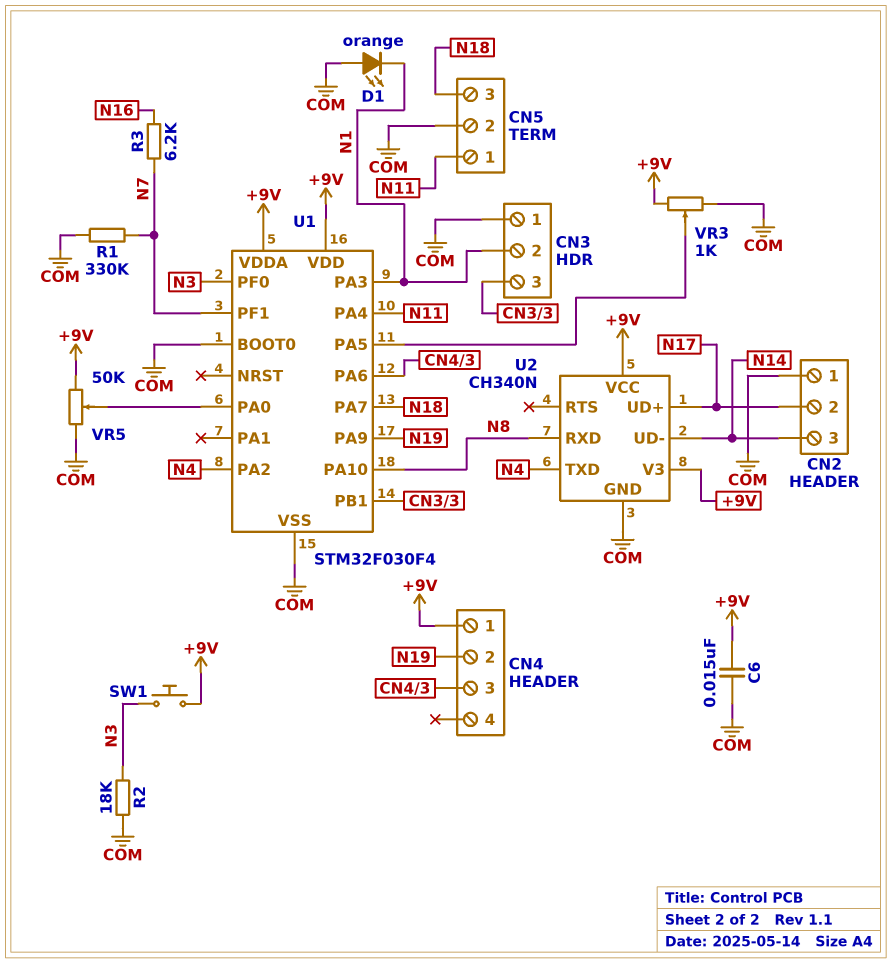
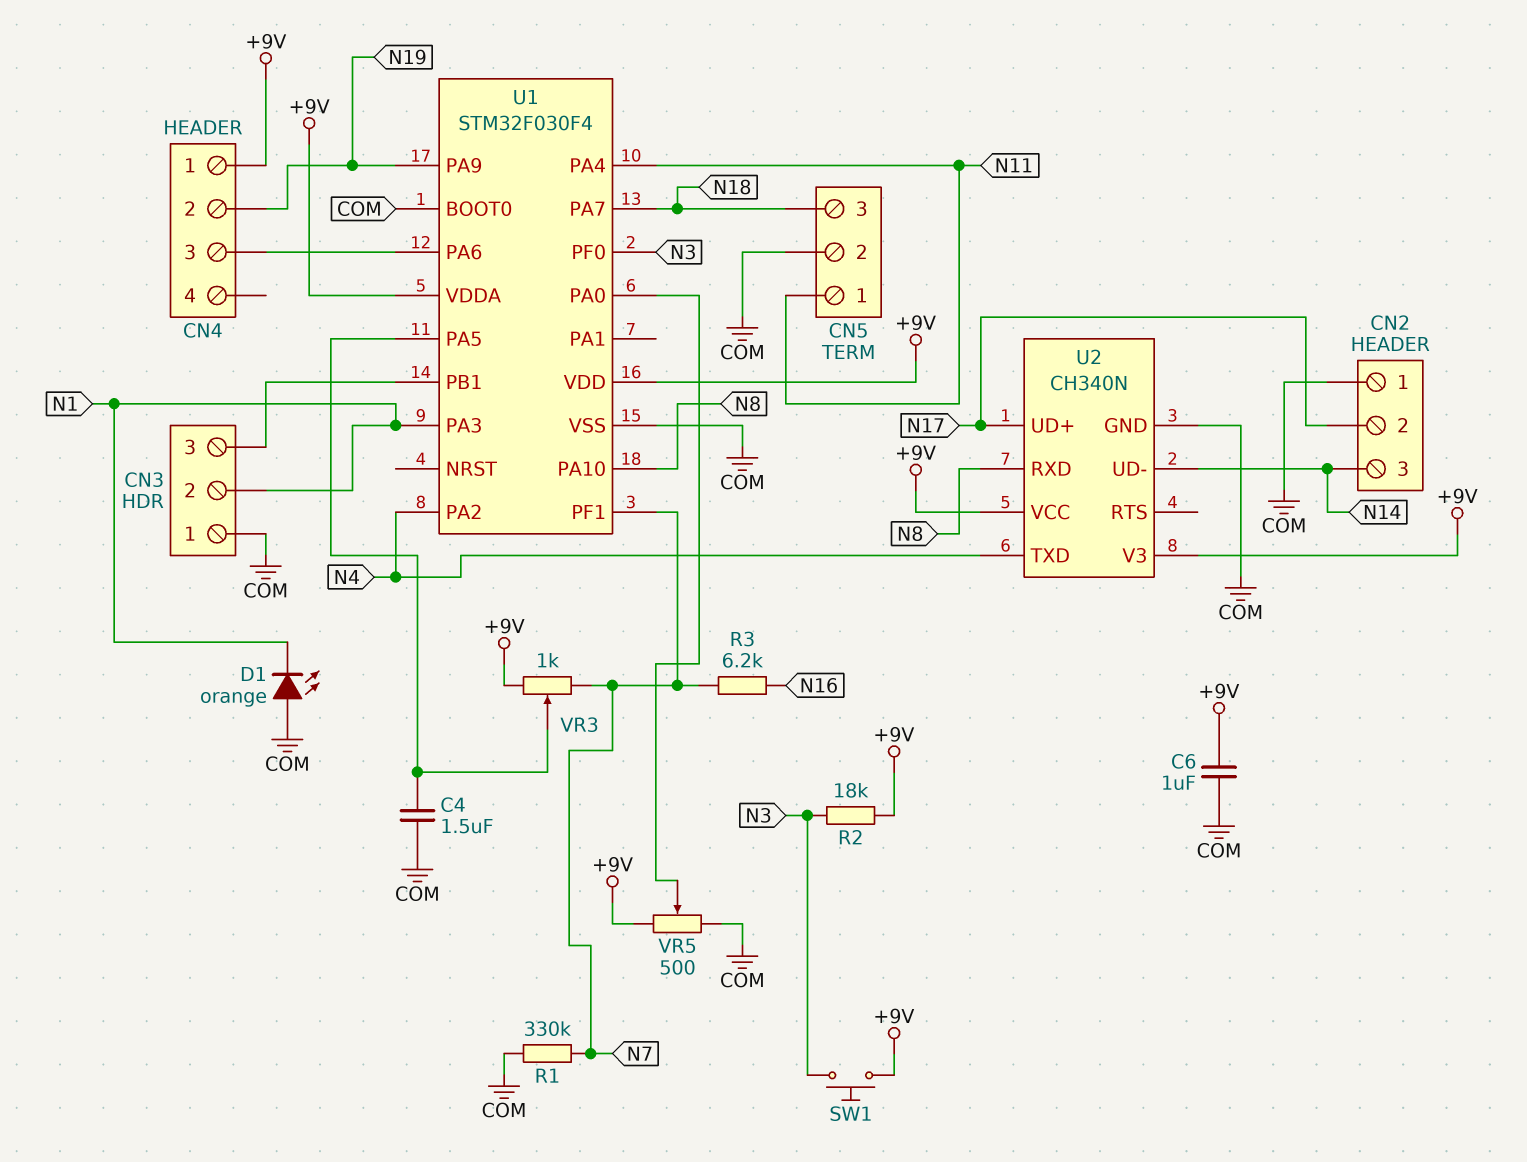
C4: none -> 1.5uF (COM, U1/PA5)
C6: 15nF (+9V, COM) -> 1uF (+9V, COM)
R2: 18k (COM, N3) -> 18k (+9V, N3)
VR3: 1k (+9V, COM, wiper U1/PA5) -> 1k (+9V, N7, wiper U1/PA5)
VR5: 50k (+9V, COM, wiper U1/PA0) -> 500 (+9V, COM, wiper U1/PA0)

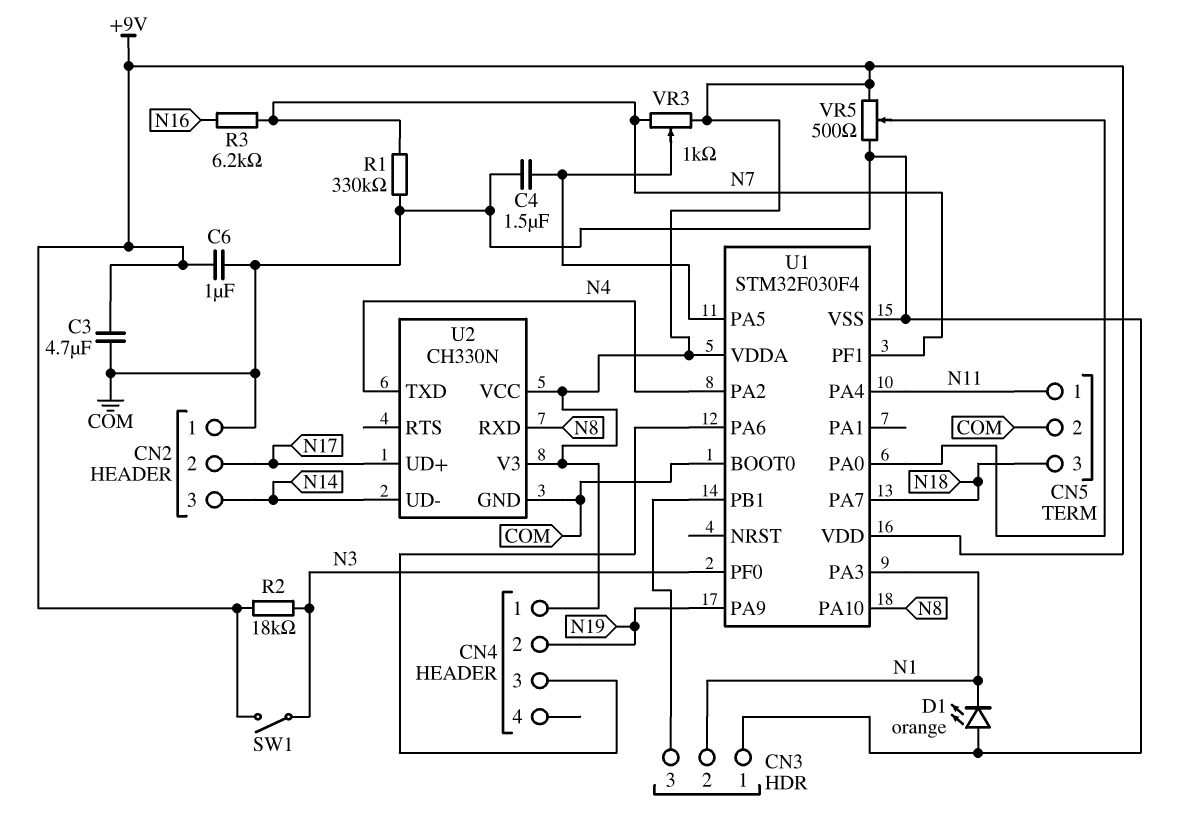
C3: none -> 4.7uF (+9V, COM)
SW1: button (+9V, N3) -> switch (+9V, N3)
U2: CH340N -> CH330N

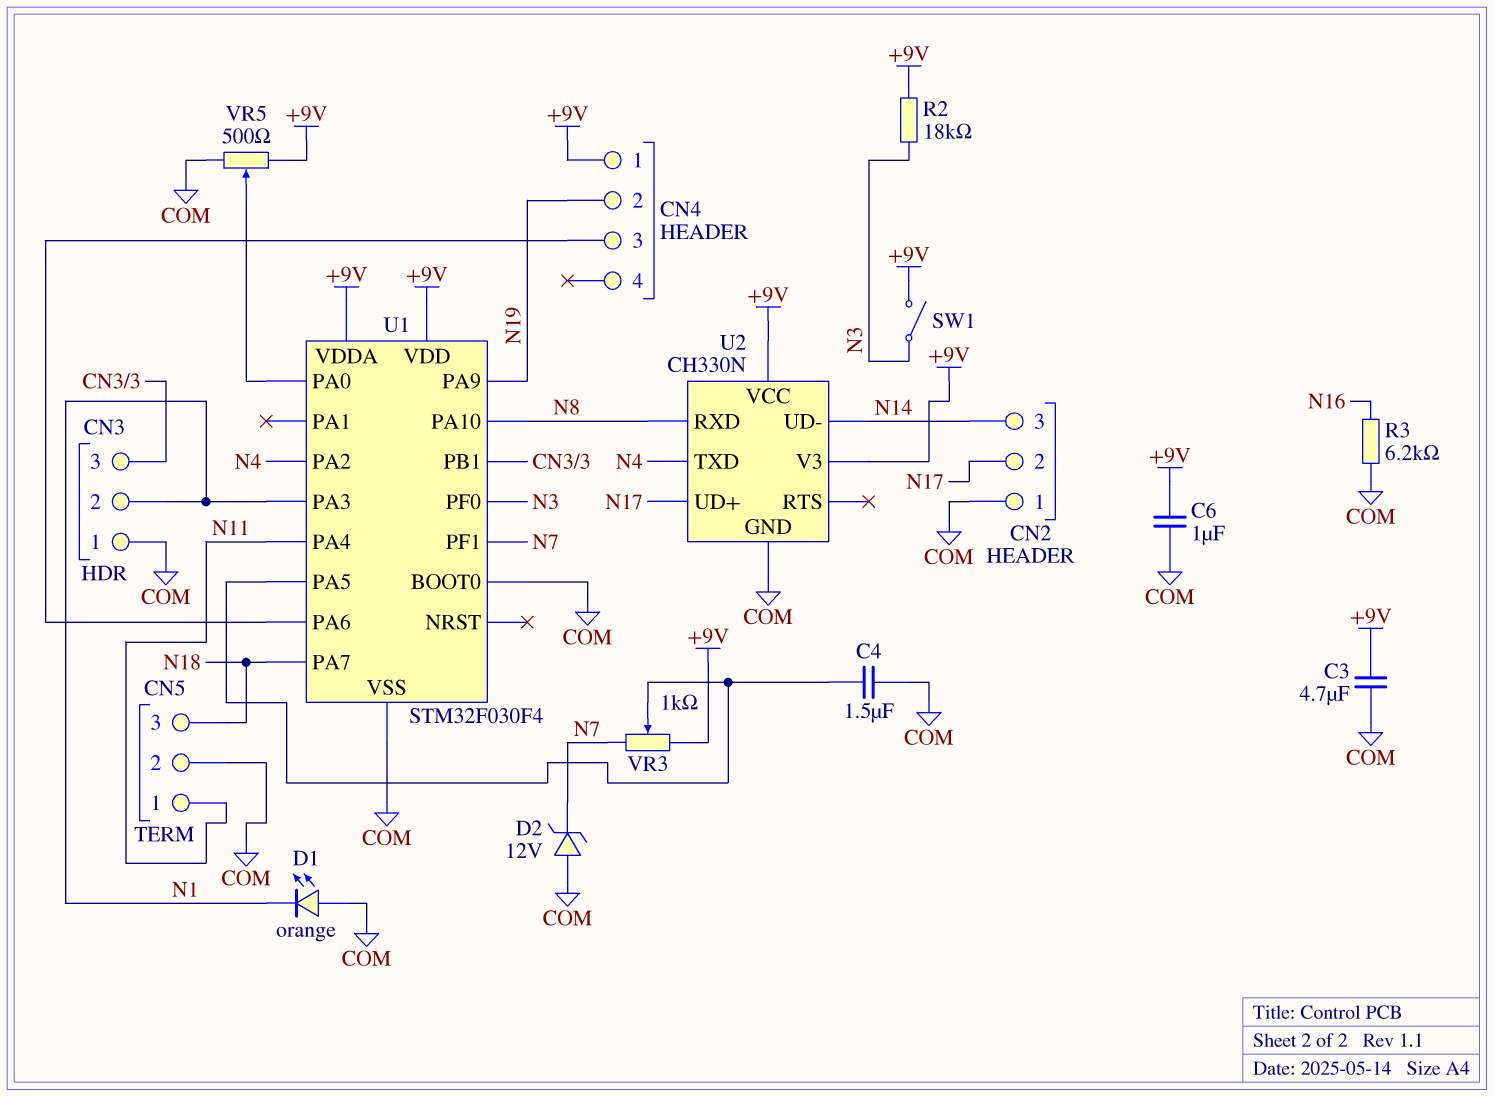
D2: none -> zener 12V (A COM, K N7)
R1: 330k (COM, N7) -> none
R3: 6.2k (N7, N16) -> 6.2k (COM, N16)

